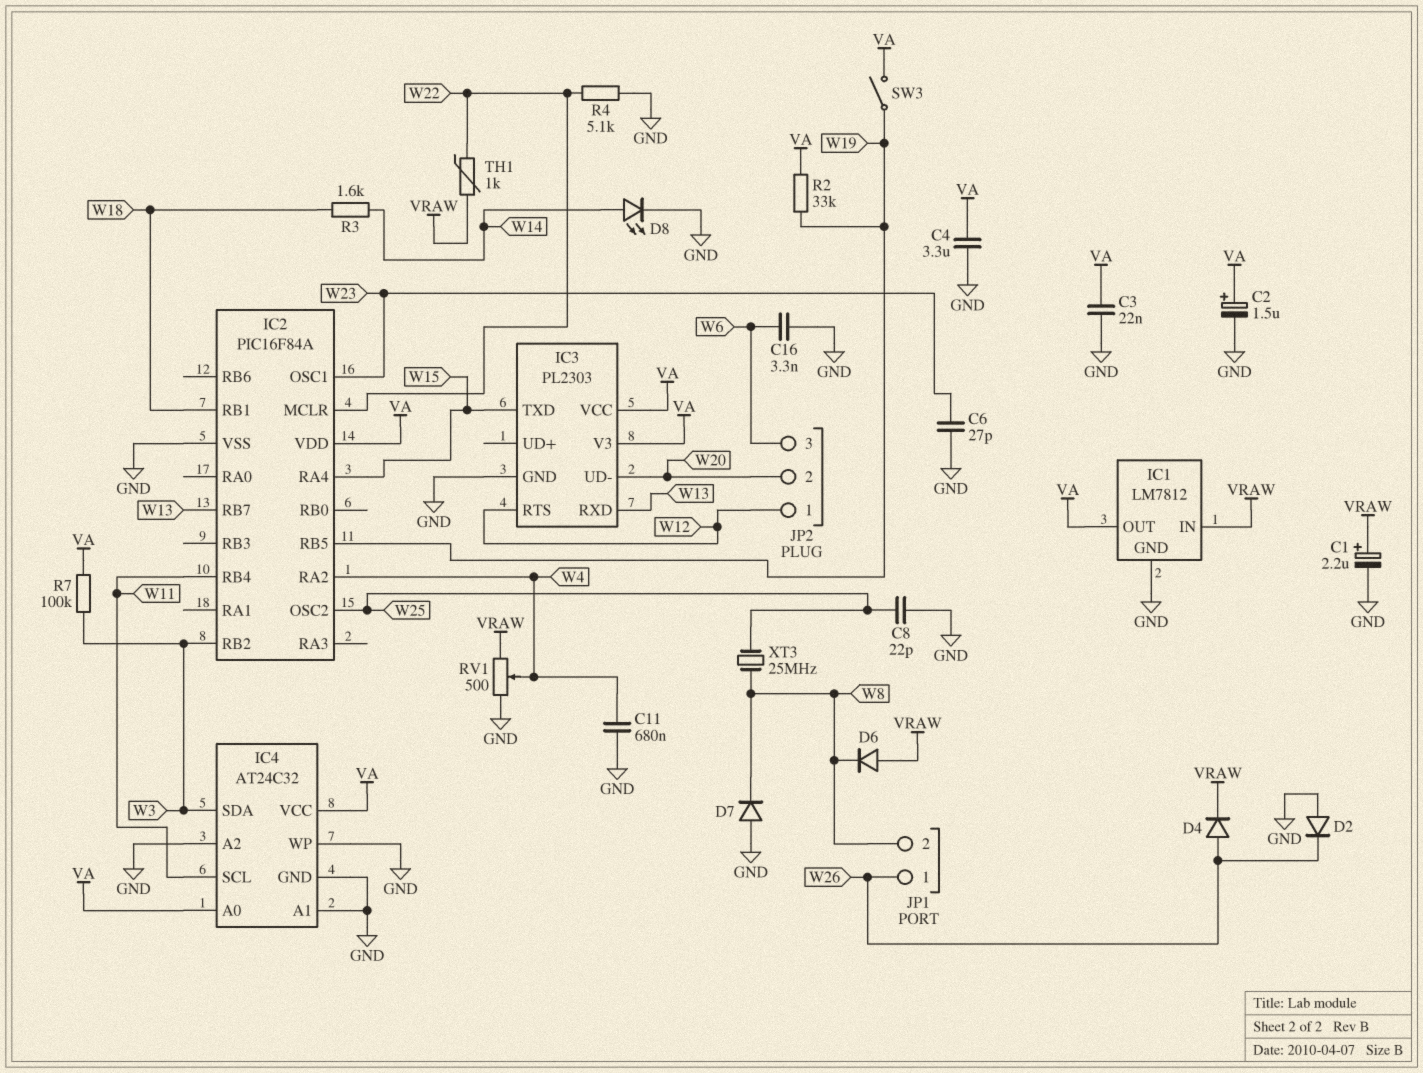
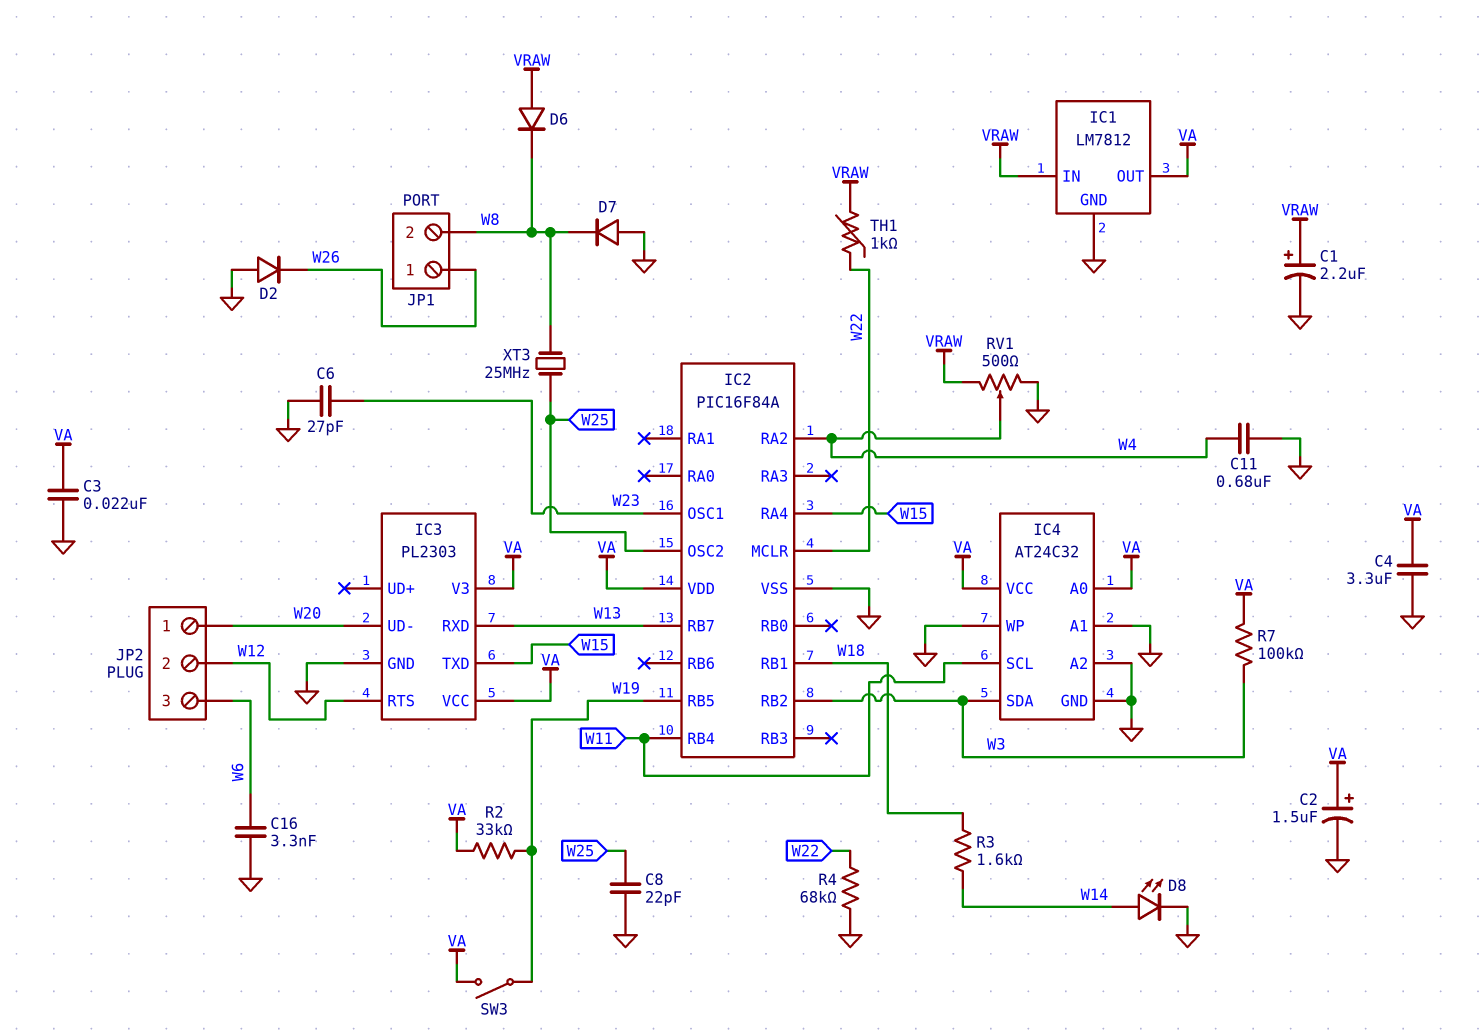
D4: diode (A W26, K VRAW) -> none
JP2 pin 1: W12 -> W20
JP2 pin 2: W20 -> W12
R4: 5.1k (GND, W22) -> 68k (GND, W22)

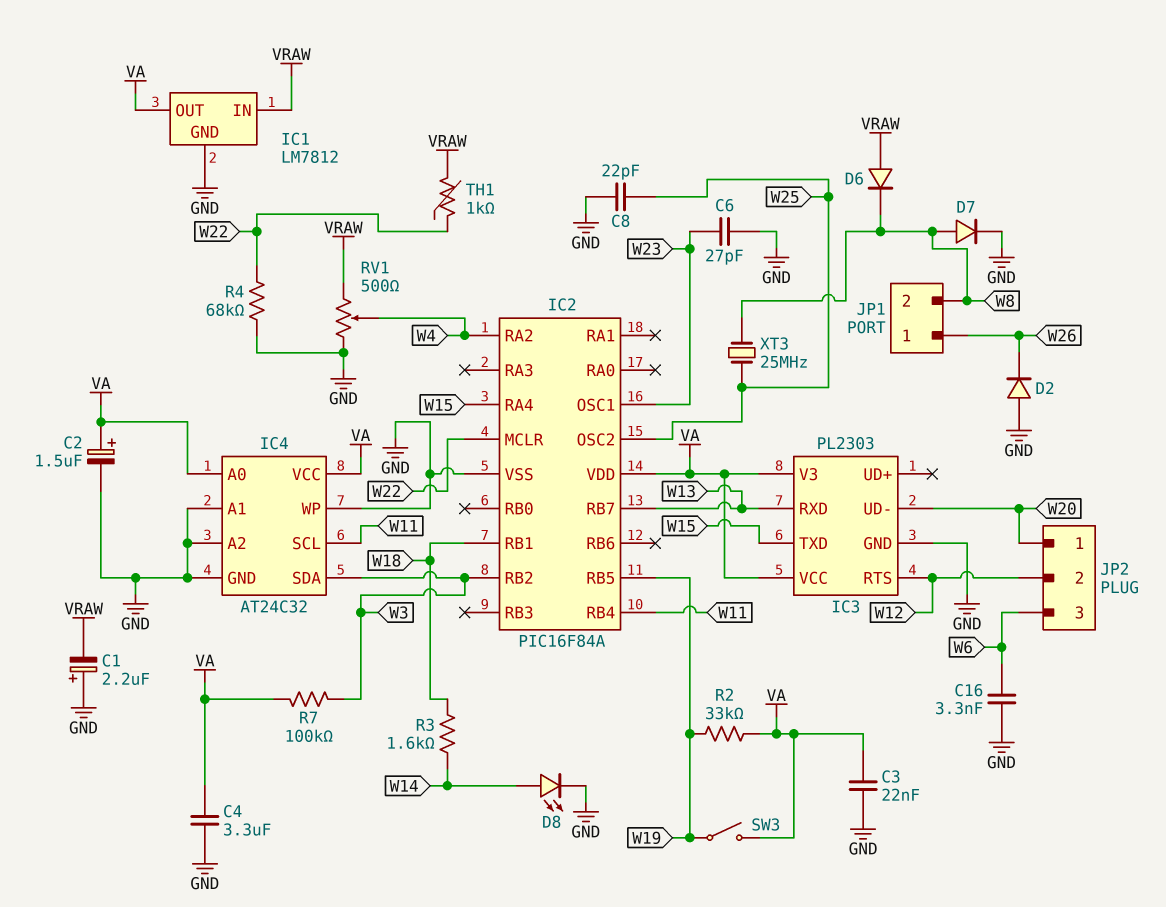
C1: 2.2uF (plus VRAW, minus GND) -> 2.2uF (plus GND, minus VRAW)
C11: 680nF (GND, W4) -> none
D7: diode (A GND, K W8) -> diode (A W8, K GND)

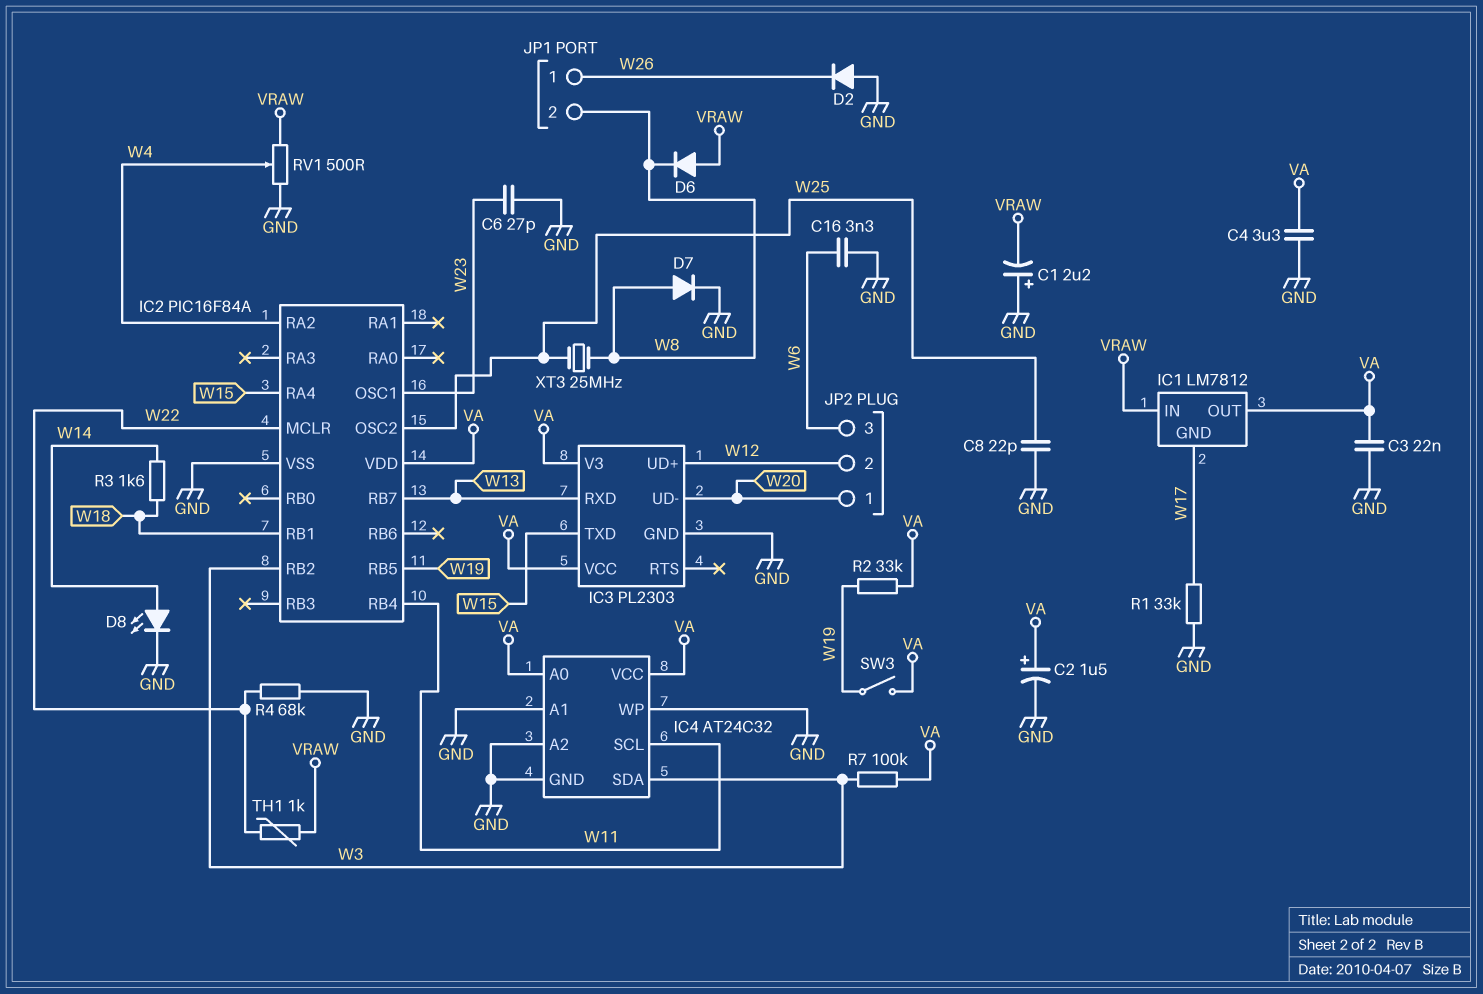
IC1 pin GND: GND -> W17
IC3 pin RTS: W12 -> none
IC3 pin UD+: none -> W12
R1: none -> 33k (GND, W17)

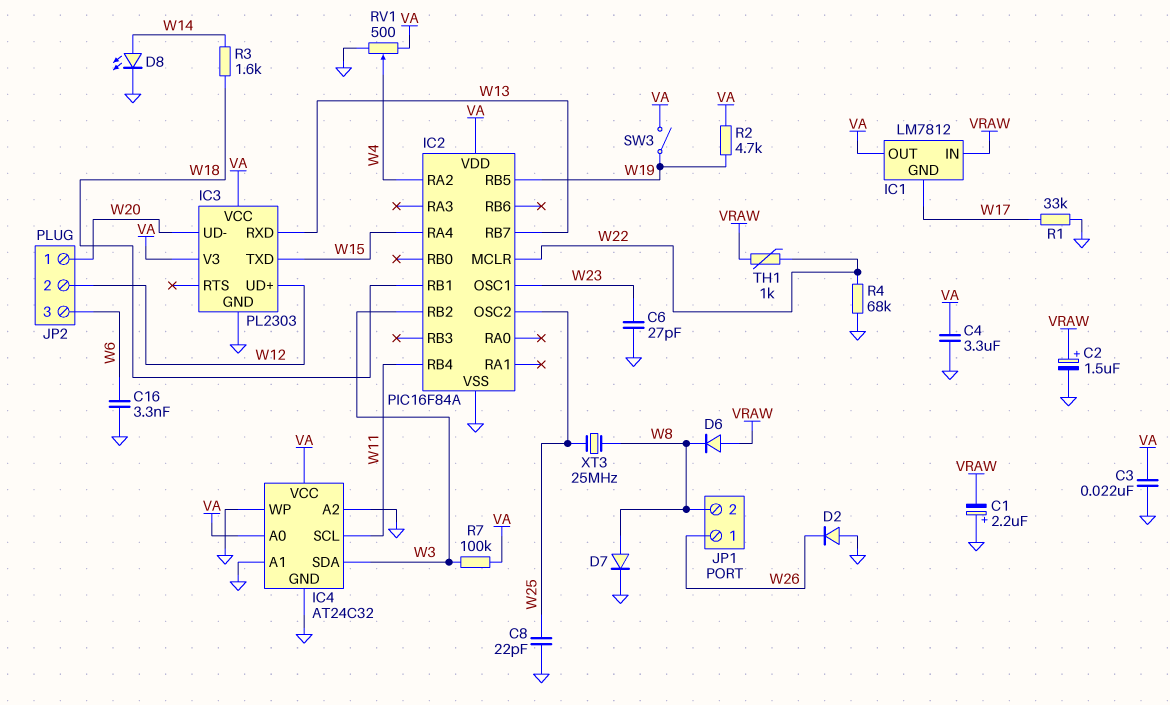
C2: 1.5uF (plus VA, minus GND) -> 1.5uF (plus VRAW, minus GND)
R2: 33k (VA, W19) -> 4.7k (VA, W19)
RV1: 500 (GND, VRAW, wiper W4) -> 500 (GND, VA, wiper W4)

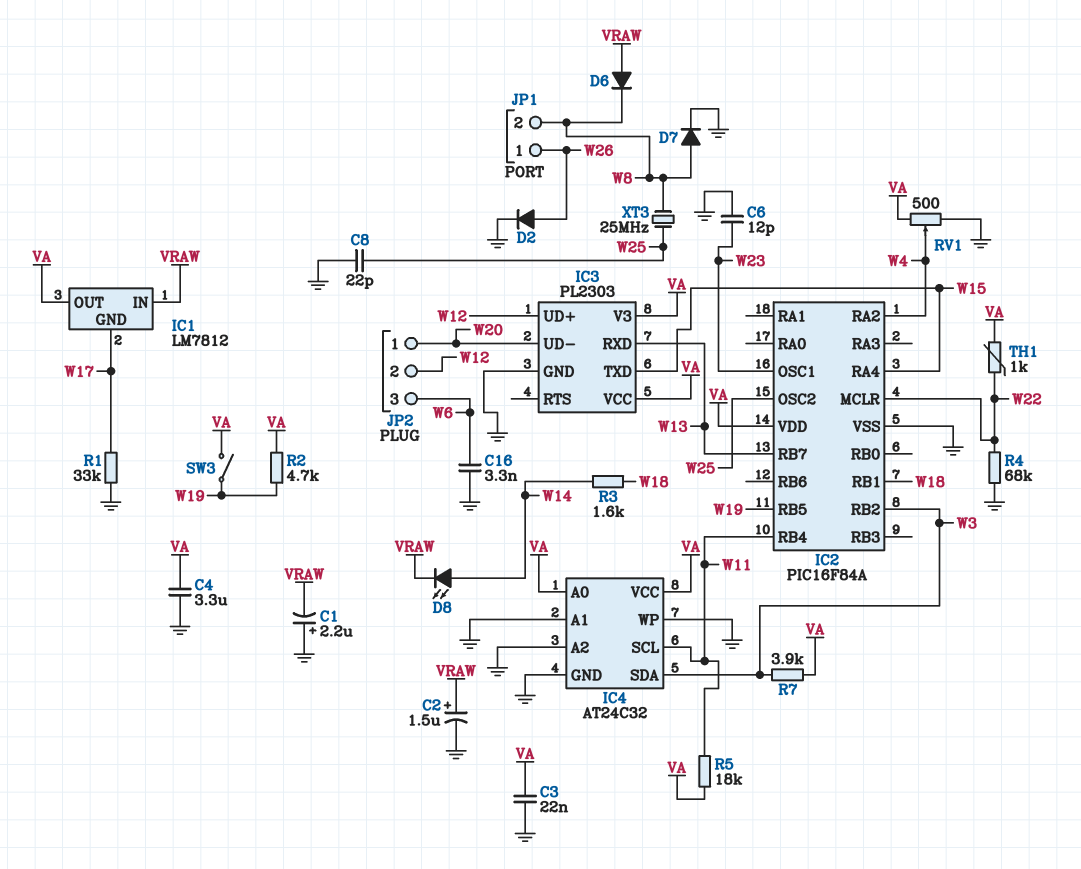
C6: 27pF (GND, W23) -> 12pF (GND, W23)
D2: diode (A GND, K W26) -> diode (A W26, K GND)
D8: LED (A W14, K GND) -> LED (A W14, K VRAW)
R5: none -> 18k (VA, W11)
R7: 100k (VA, W3) -> 3.9k (VA, W3)
TH1: 1k (VRAW, W22) -> 1k (VA, W22)

